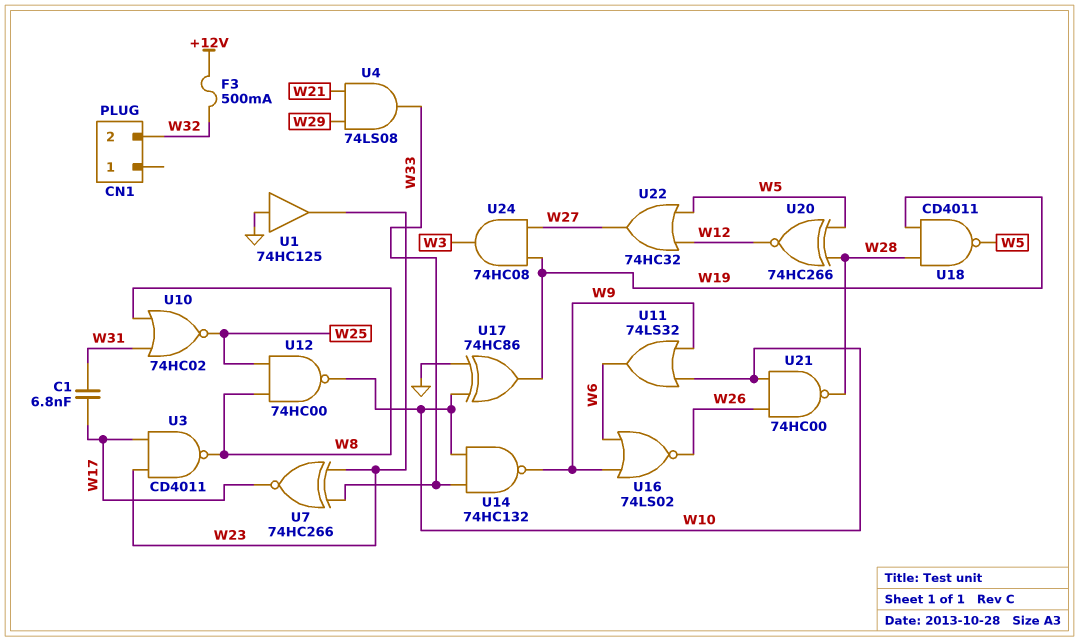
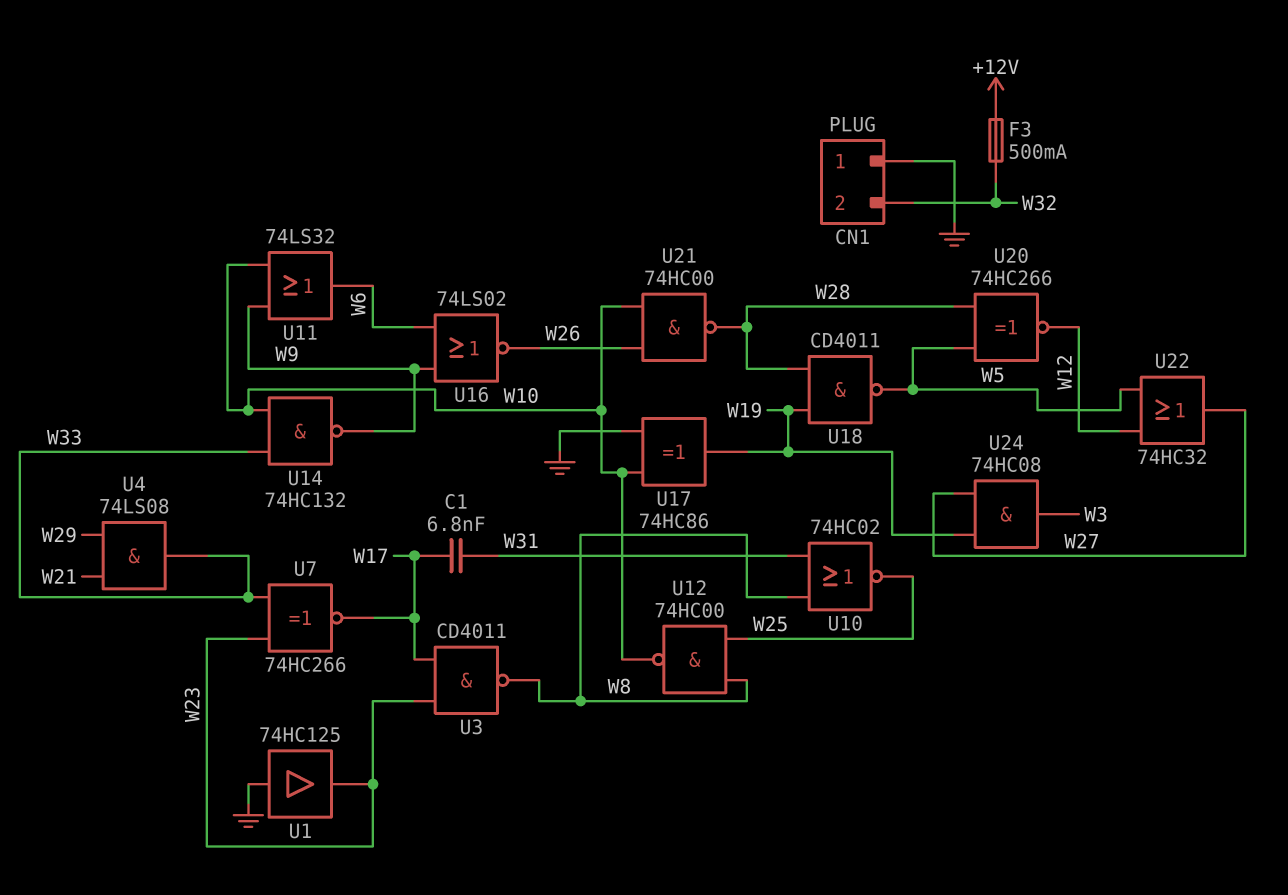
CN1 pin 1: none -> GND

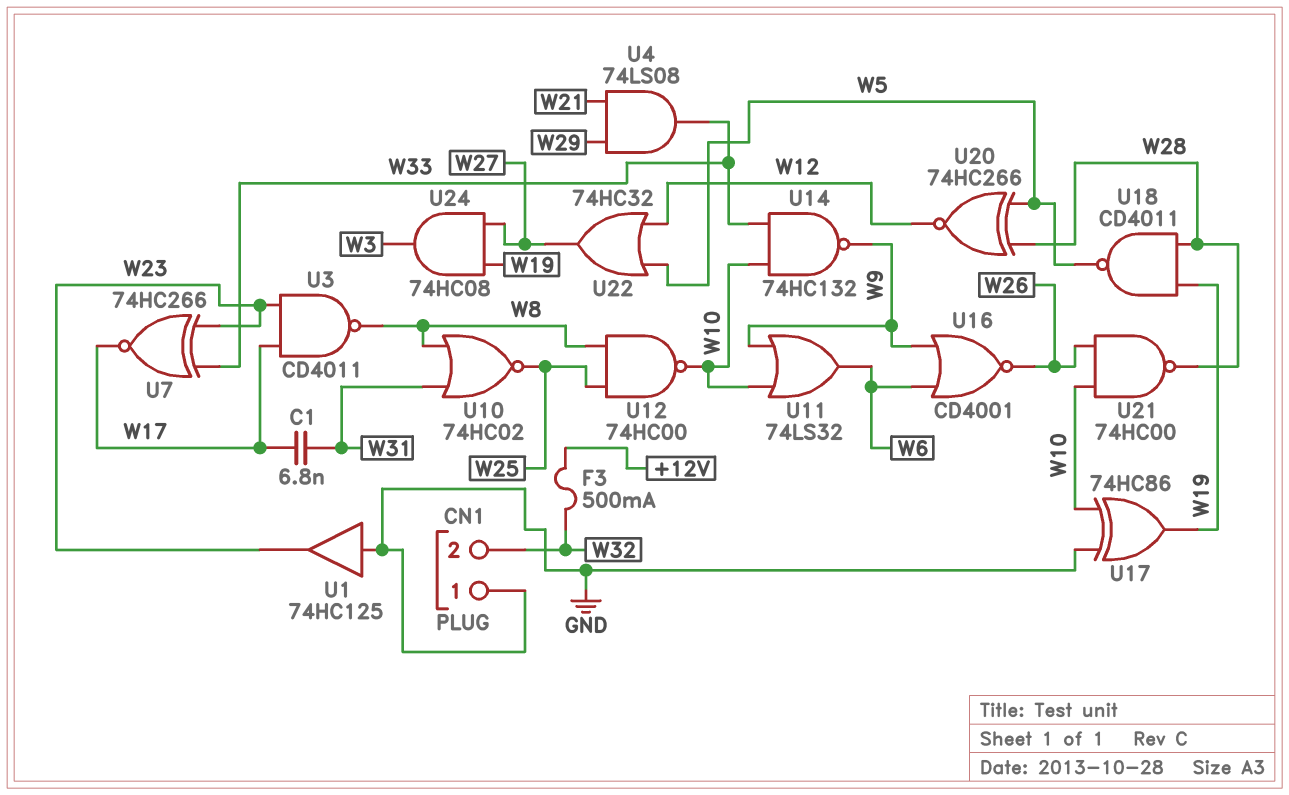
U16: NOR 74LS02 (in W6, in W9, out W26) -> NOR CD4001 (in W6, in W9, out W26)

